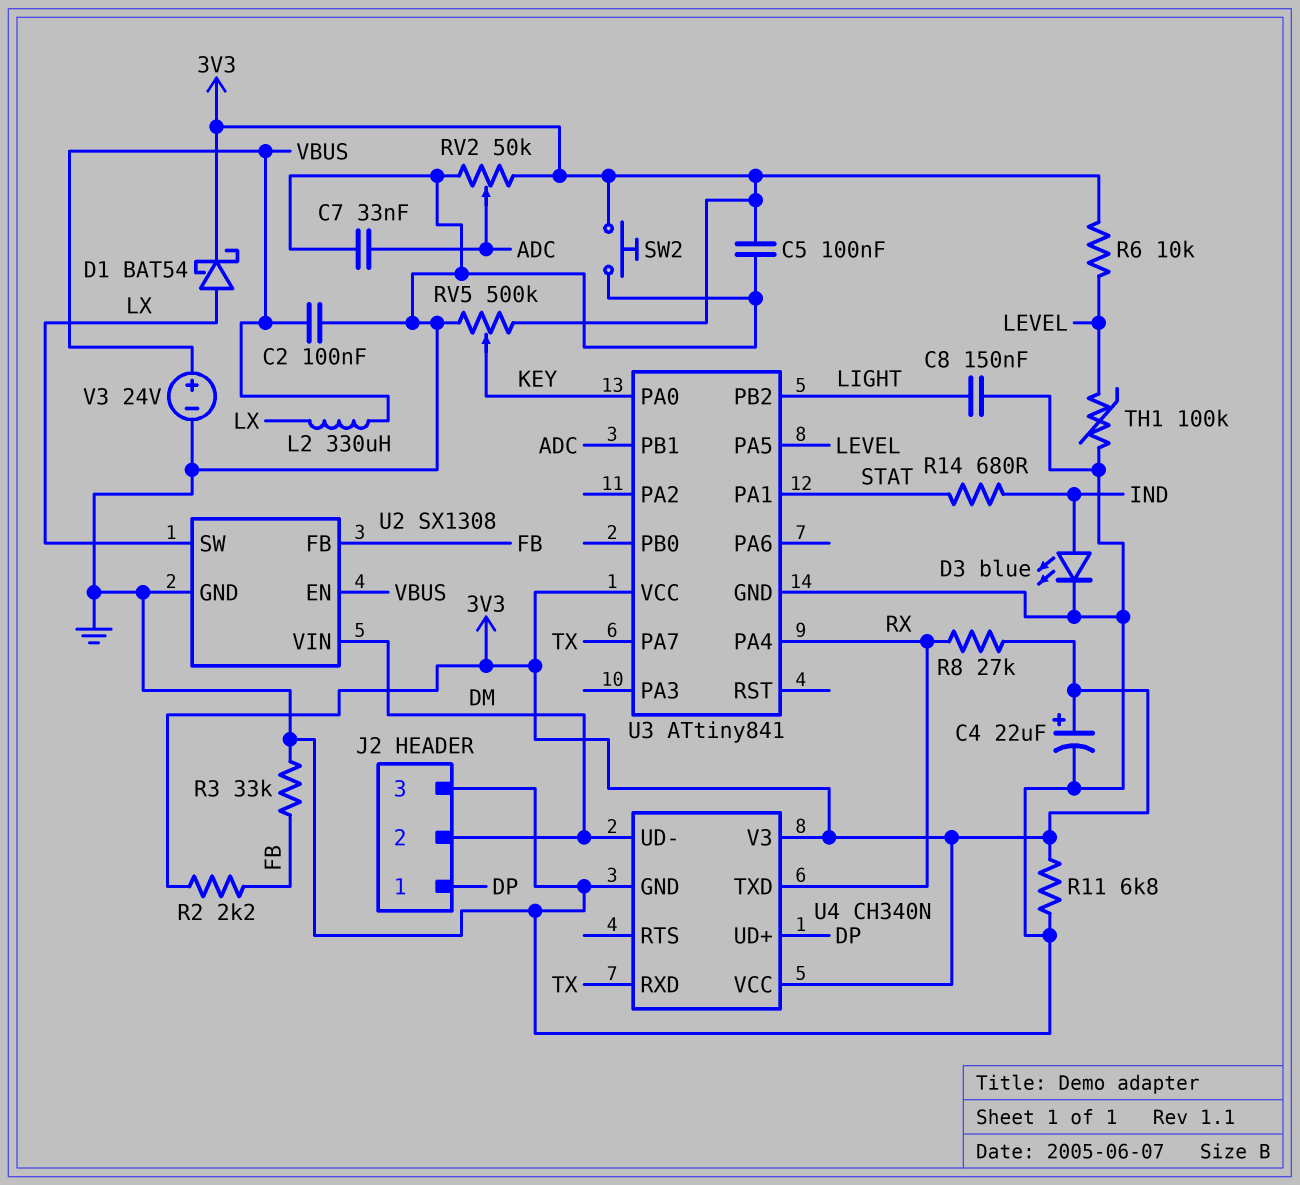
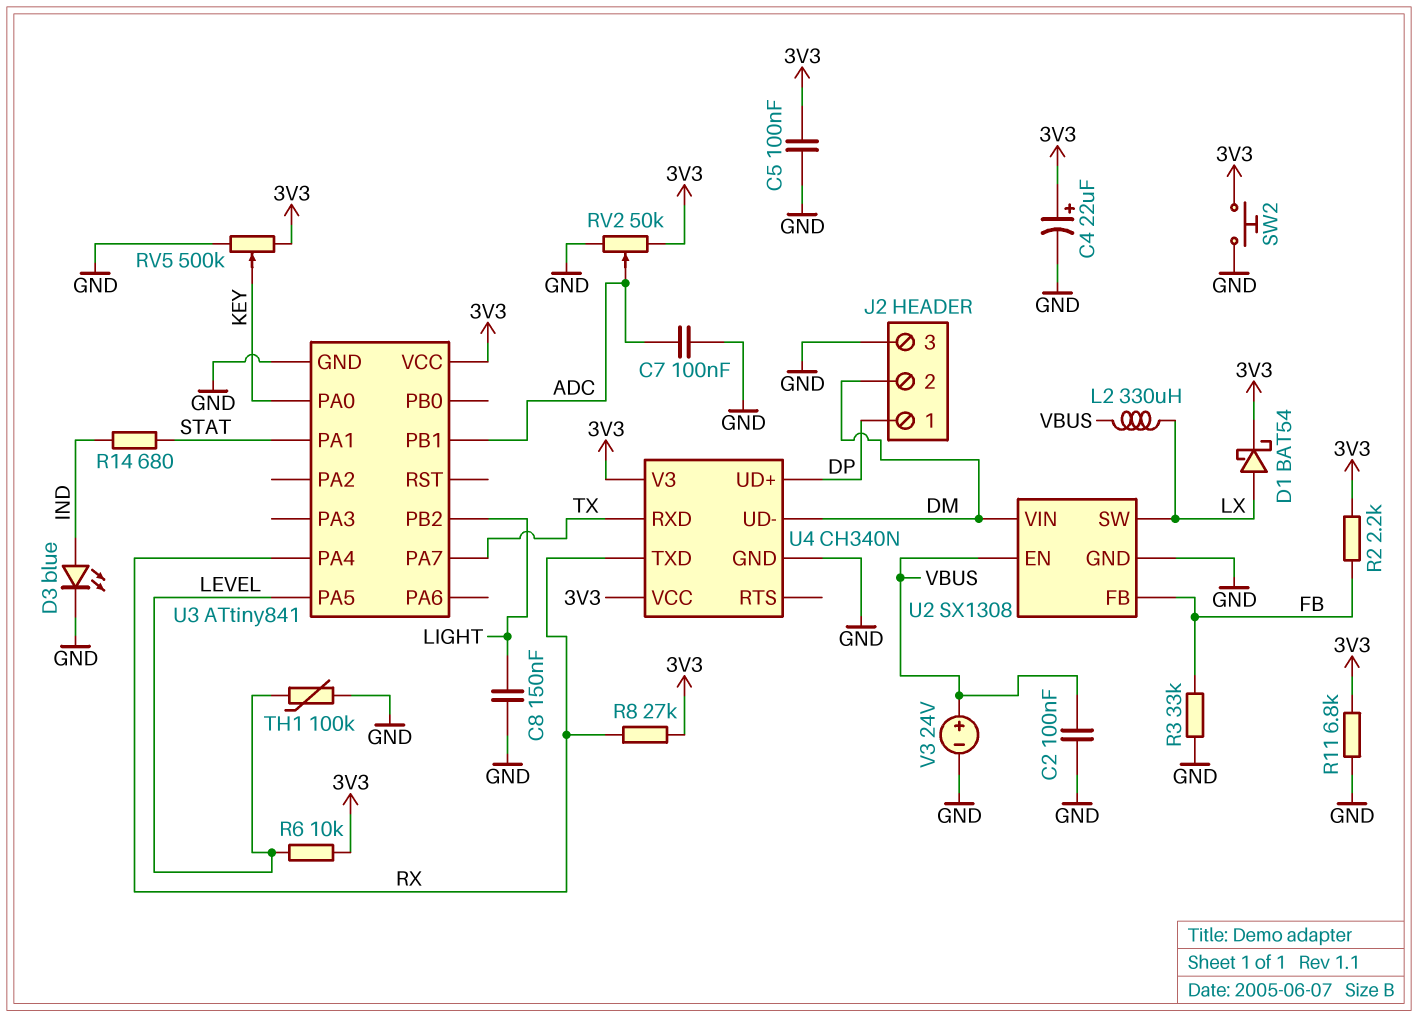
C7: 33nF (ADC, GND) -> 100nF (ADC, GND)

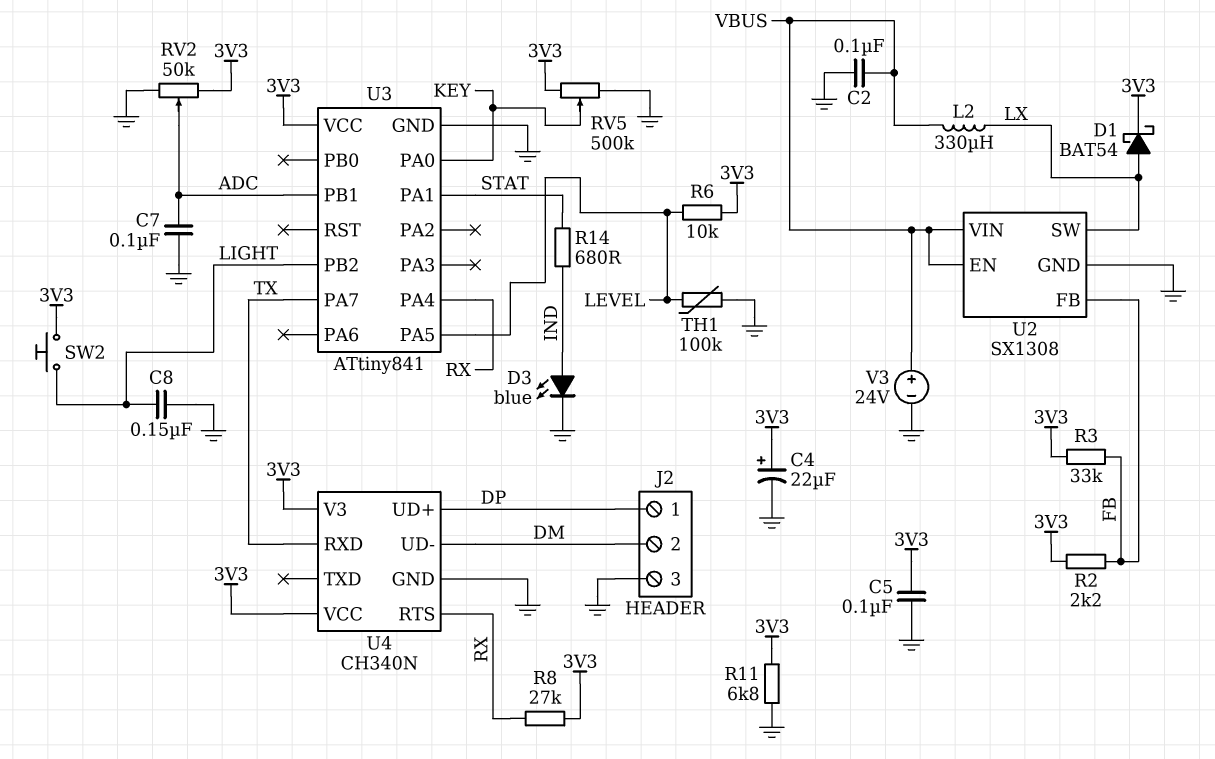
R3: 33k (FB, GND) -> 33k (3V3, FB)
SW2: button (3V3, GND) -> button (3V3, LIGHT)
U2 pin VIN: DM -> VBUS
U4 pin RTS: none -> RX
U4 pin TXD: RX -> none

